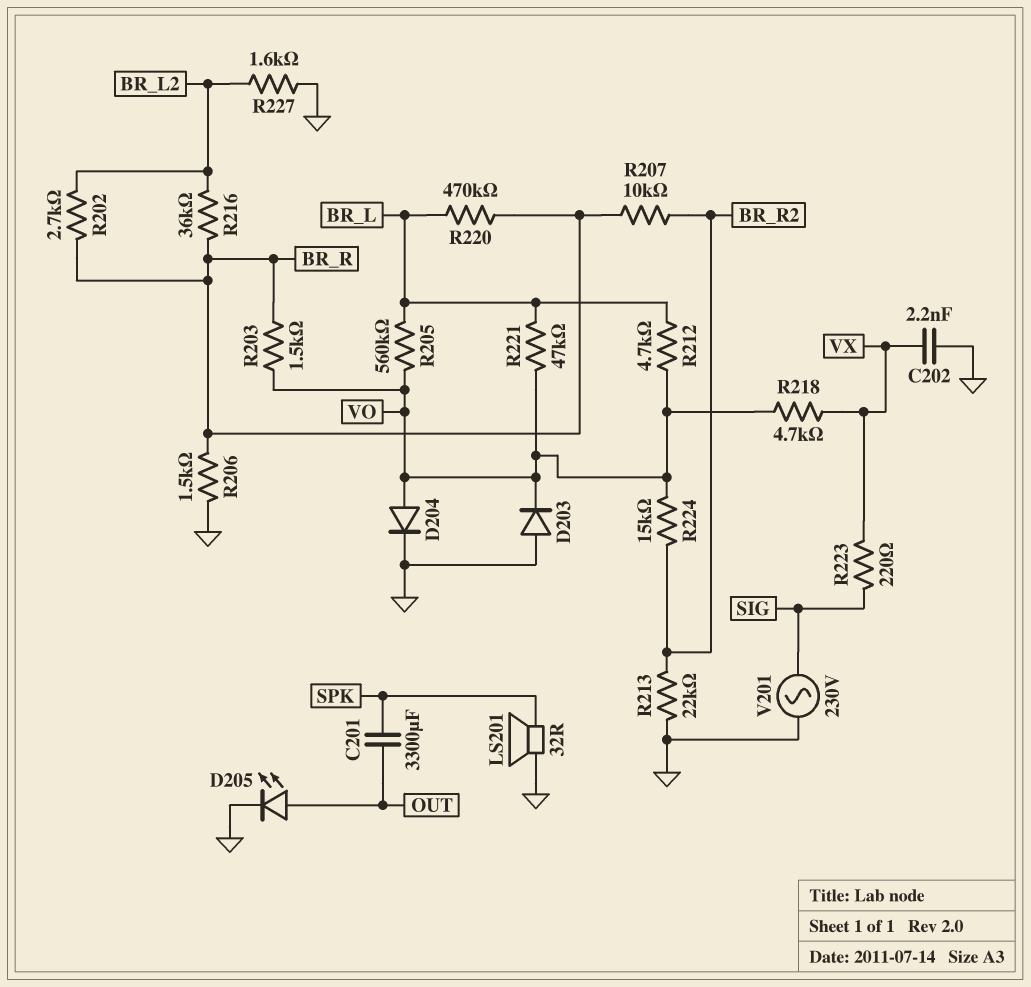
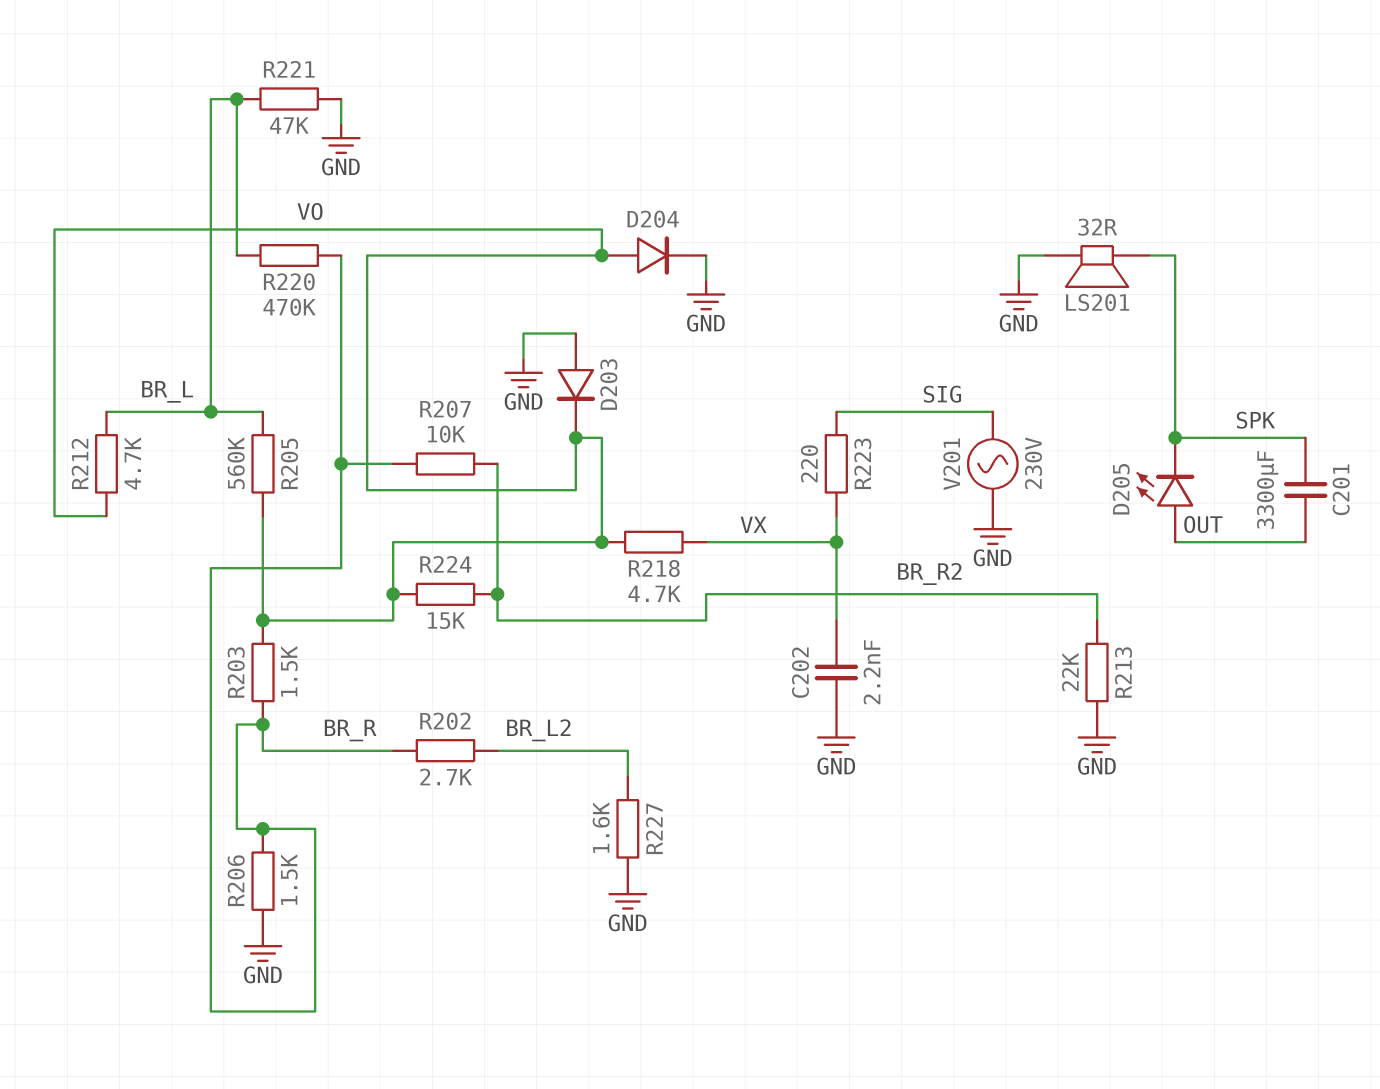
D205: LED (A OUT, K GND) -> LED (A OUT, K SPK)
R216: 36k (BR_L2, BR_R) -> none
R221: 47k (BR_L, VO) -> 47k (BR_L, GND)

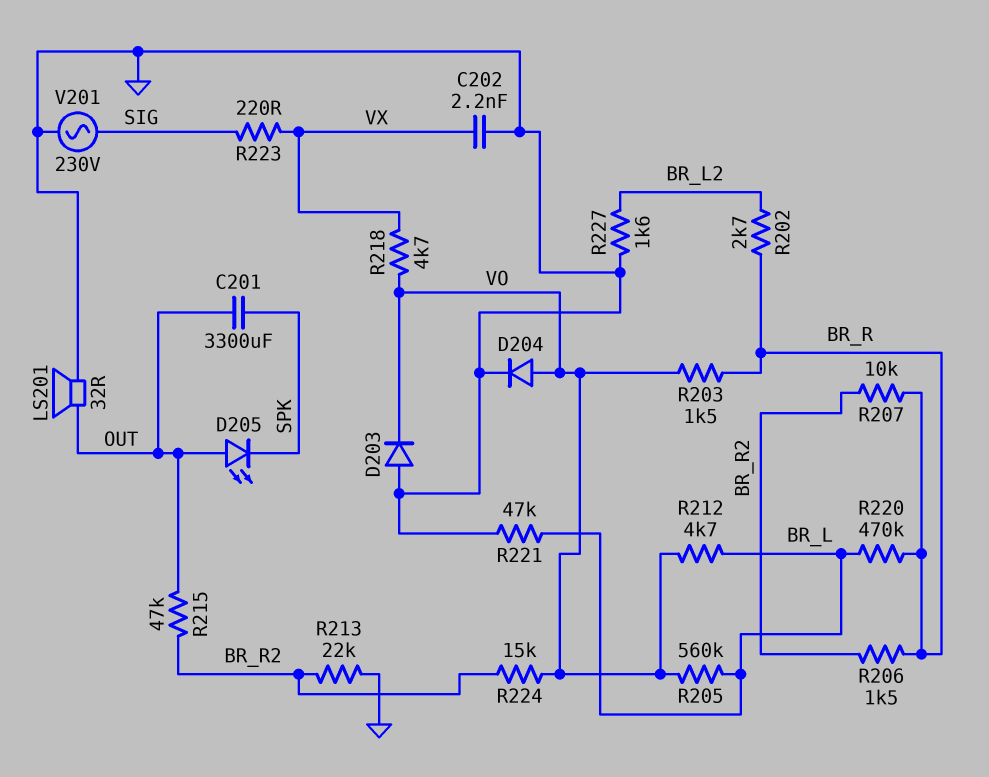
LS201: speaker 32R (GND, SPK) -> speaker 32R (GND, OUT)
R206: 1.5k (BR_R, GND) -> 1.5k (BR_R, BR_R2)
R215: none -> 47k (BR_R2, OUT)

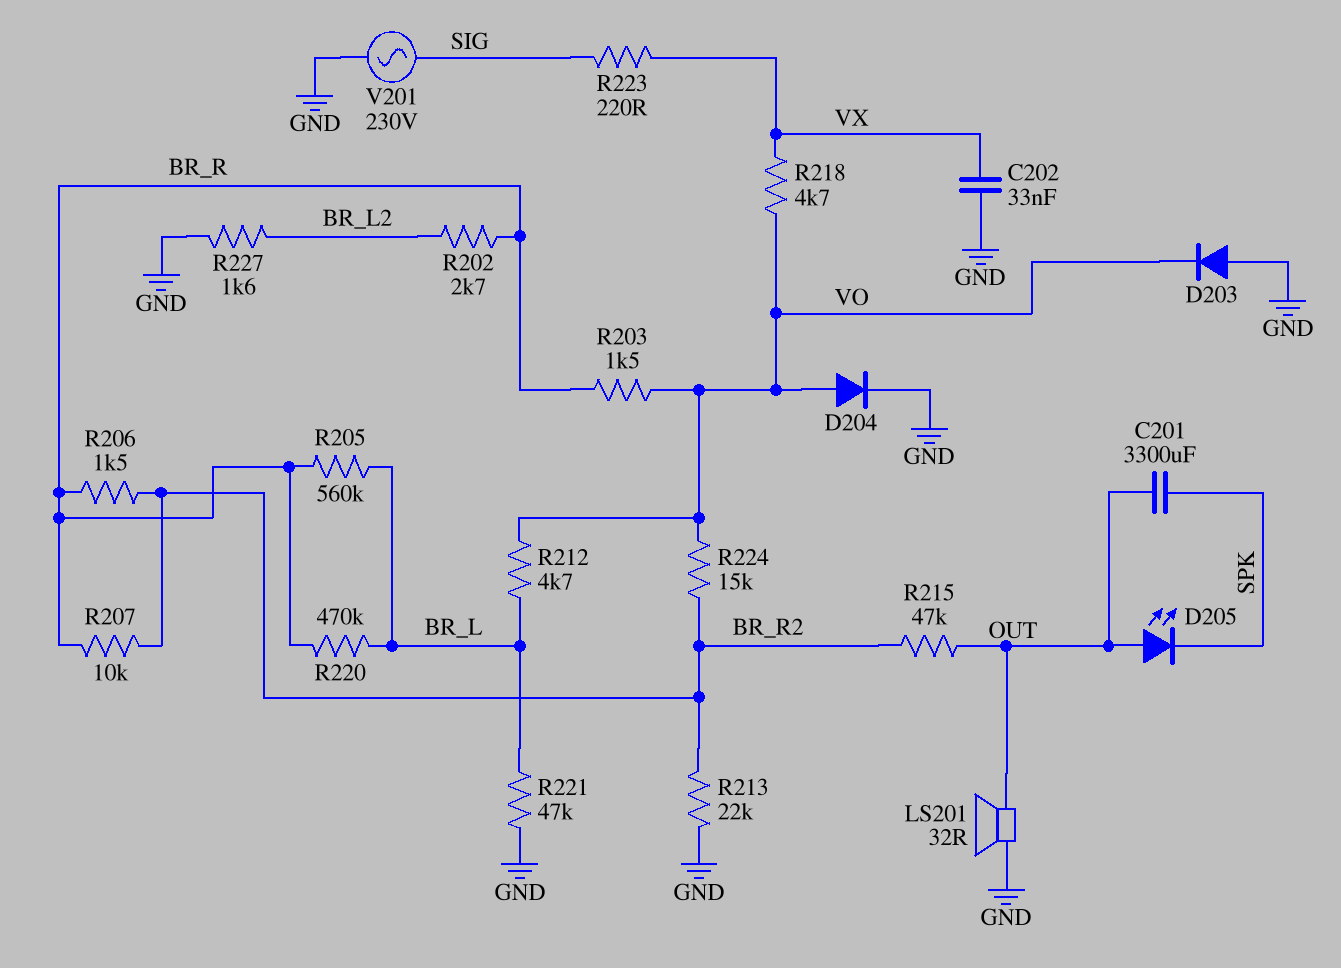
C202: 2.2nF (GND, VX) -> 33nF (GND, VX)
R205: 560k (BR_L, VO) -> 560k (BR_L, BR_R)

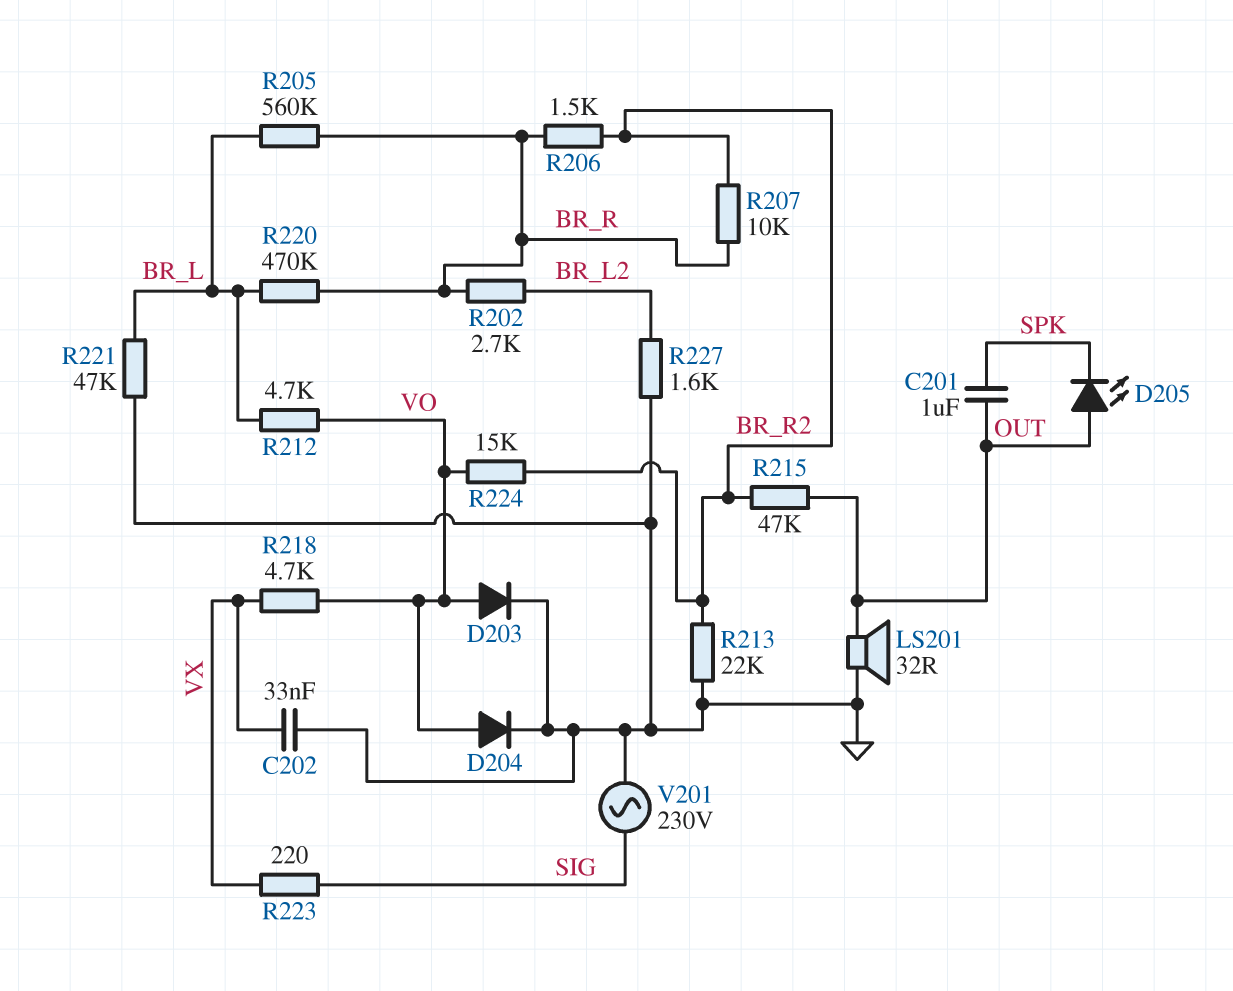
C201: 3300uF (OUT, SPK) -> 1uF (OUT, SPK)
D203: diode (A GND, K VO) -> diode (A VO, K GND)
R203: 1.5k (BR_R, VO) -> none

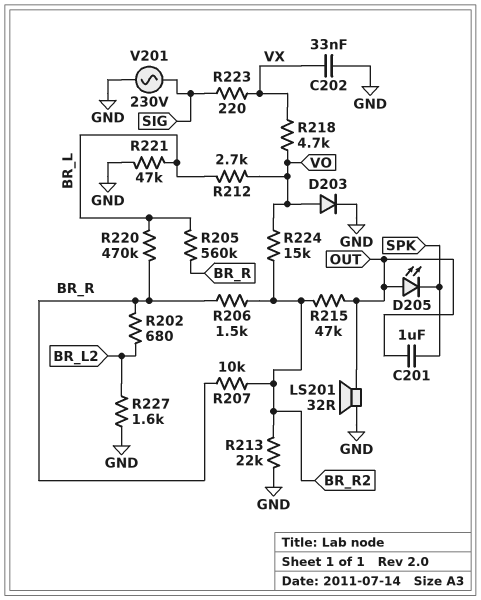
D204: diode (A VO, K GND) -> none
R202: 2.7k (BR_L2, BR_R) -> 680 (BR_L2, BR_R)
R212: 4.7k (BR_L, VO) -> 2.7k (BR_L, VO)

